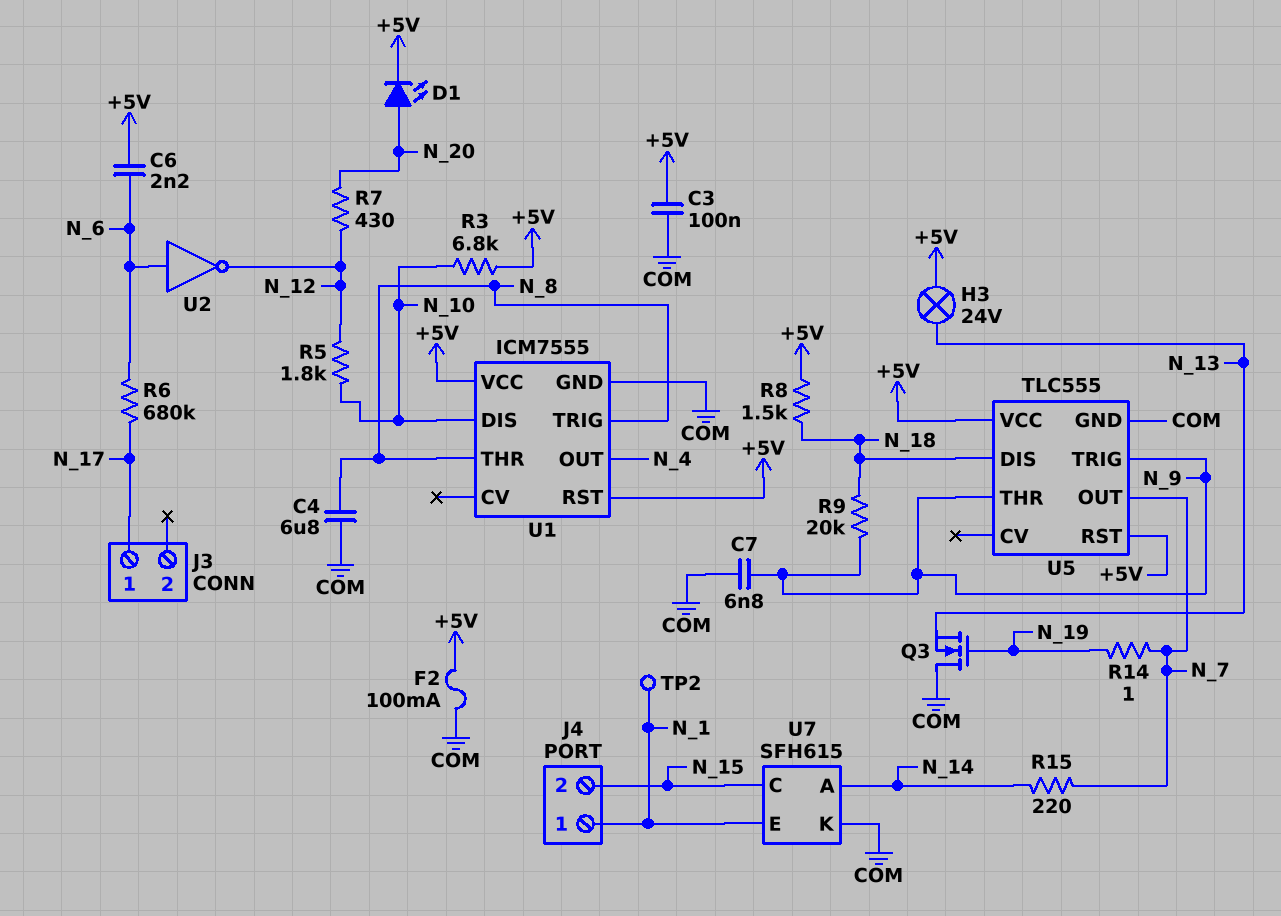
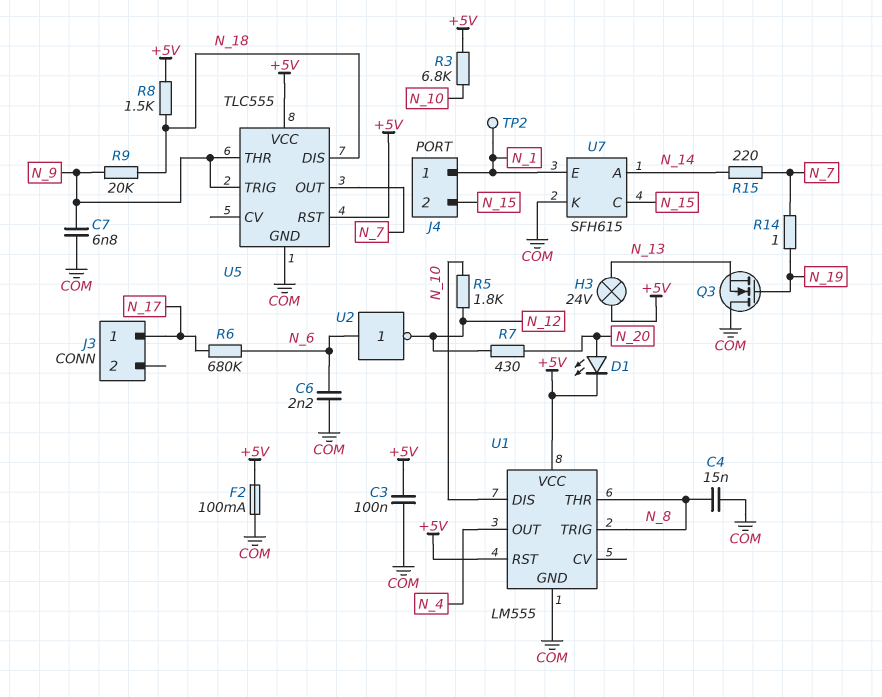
C4: 6.8uF (COM, N_8) -> 15nF (COM, N_8)
C6: 2.2nF (+5V, N_6) -> 2.2nF (COM, N_6)
U1: ICM7555 -> LM555

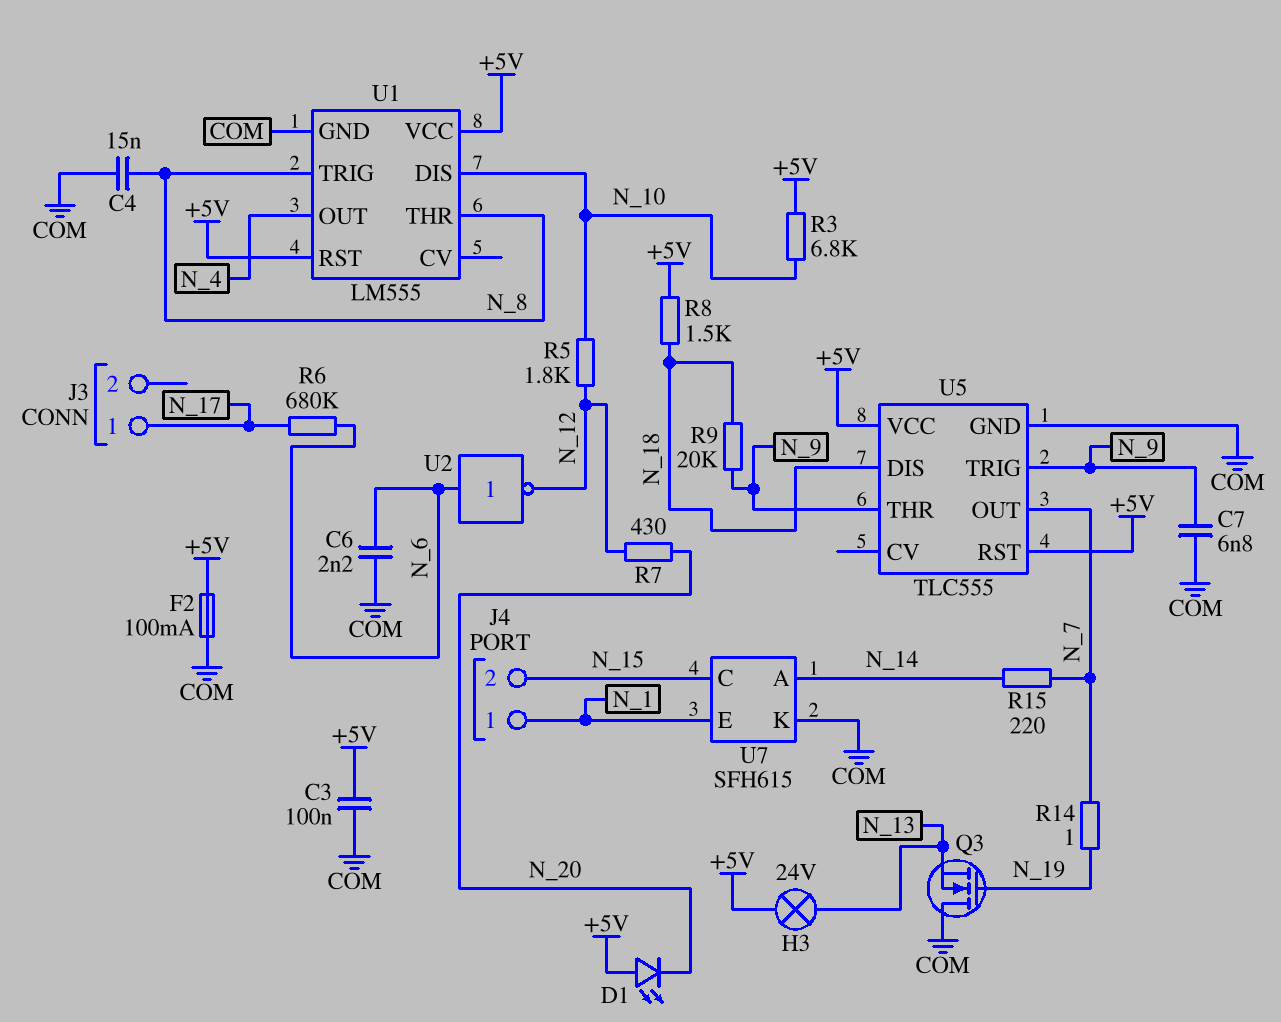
D1: LED (A N_20, K +5V) -> LED (A +5V, K N_20)
TP2: test point (N_1) -> none

